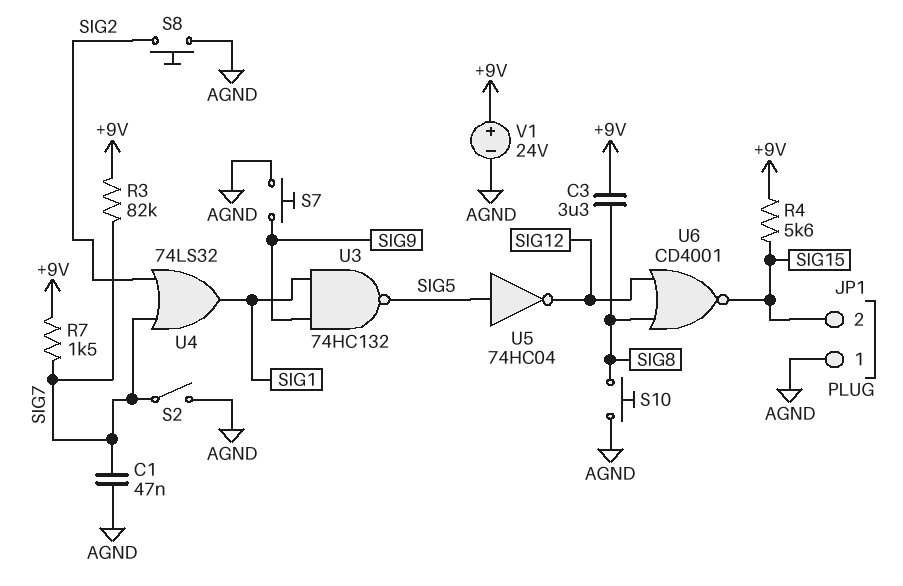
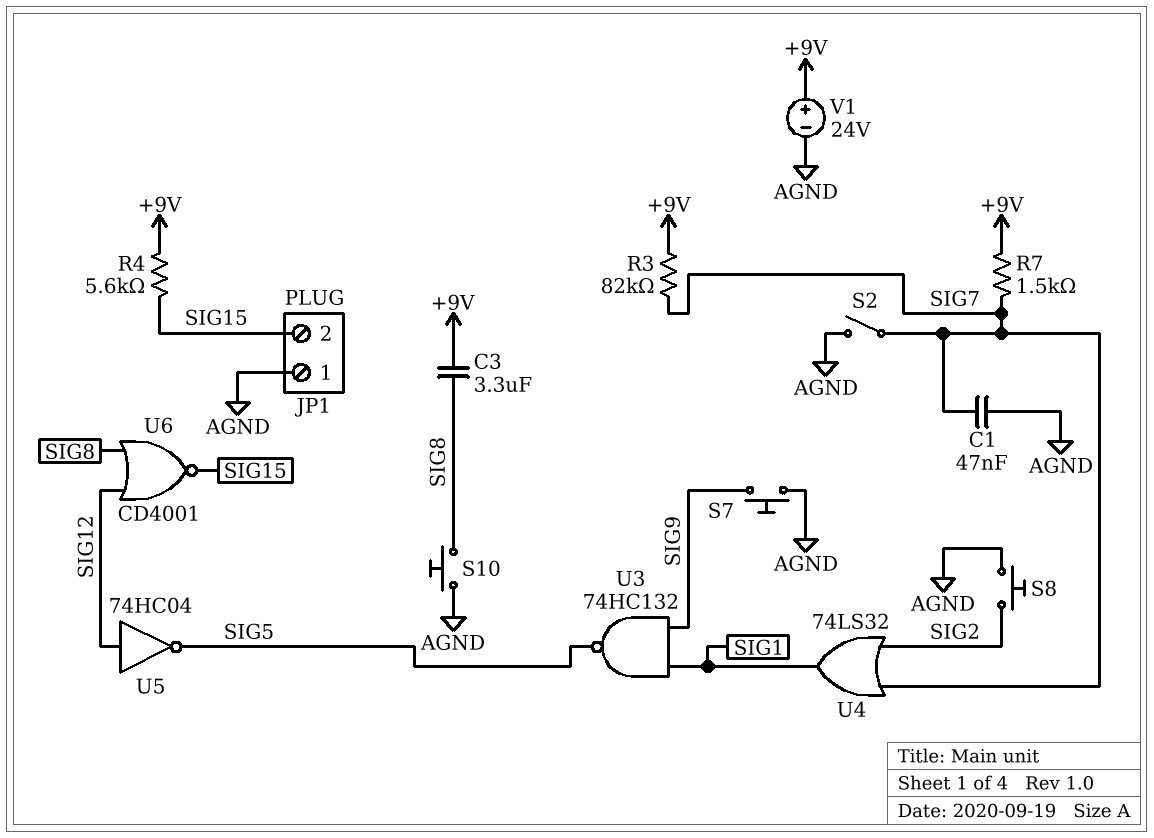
U5: NOT 74HC04 (in SIG5, out SIG12) -> NOT 74HC04 (in SIG12, out SIG5)

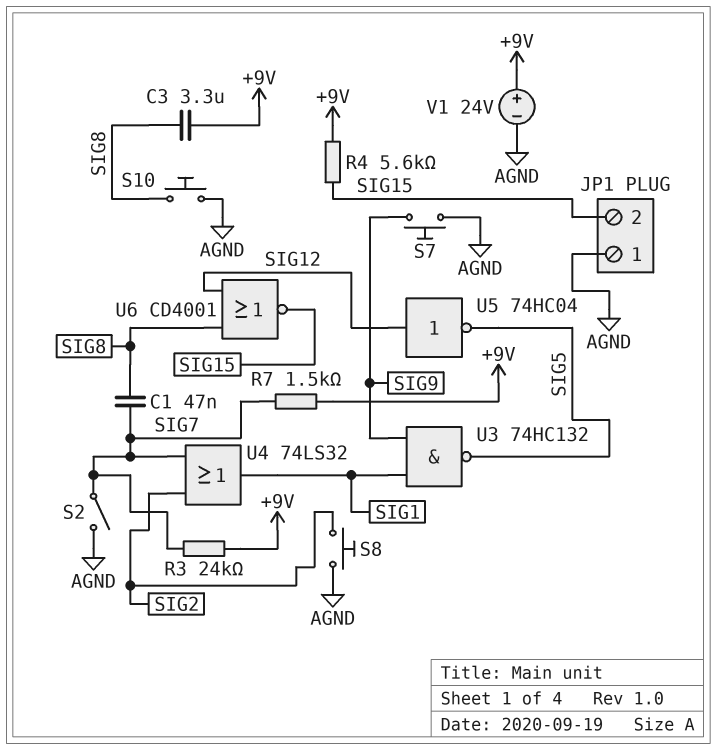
C1: 47nF (AGND, SIG7) -> 47nF (SIG7, SIG8)
R3: 82k (+9V, SIG7) -> 24k (+9V, SIG7)

